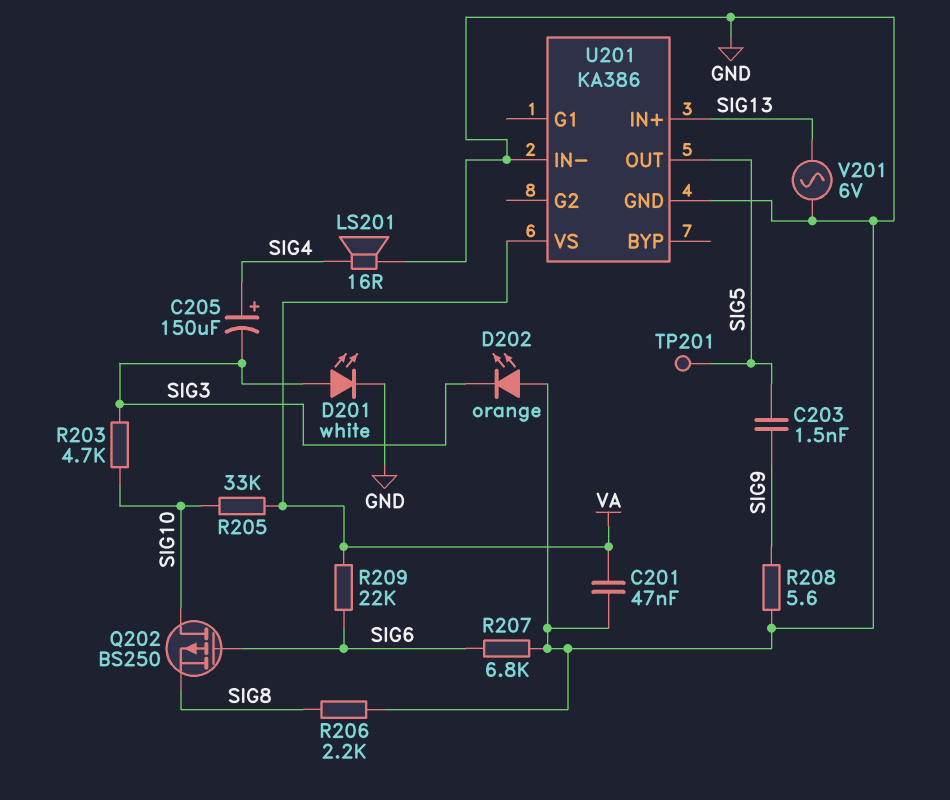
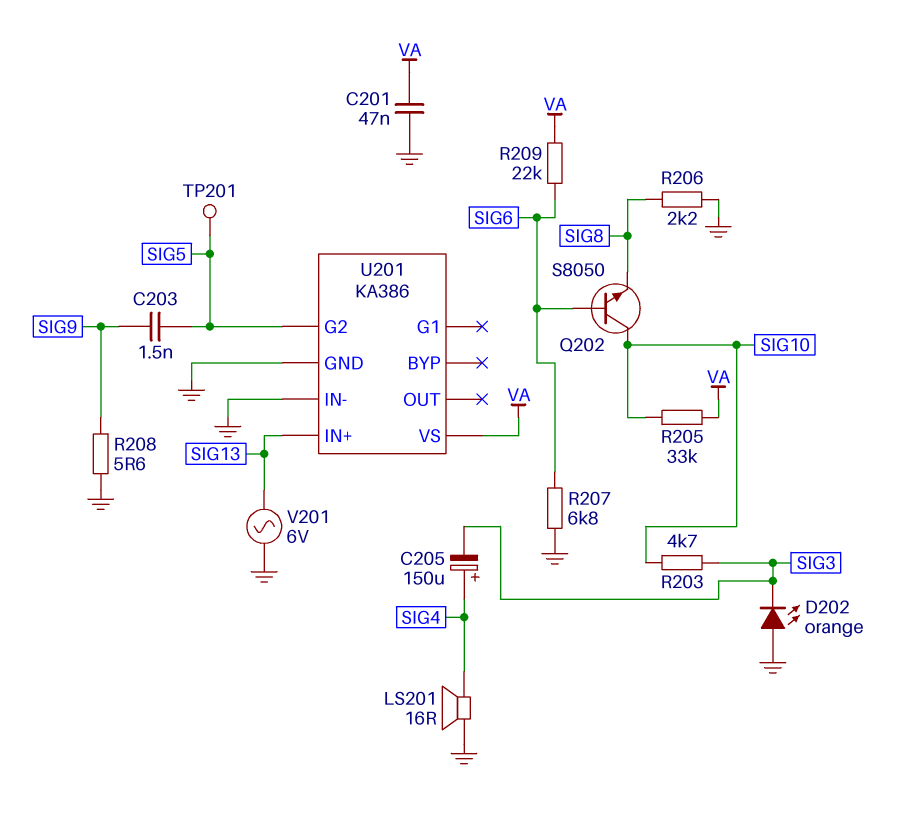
D201: LED white (A SIG3, K GND) -> none
Q202: PMOS BS250 (G SIG6, D SIG10, S SIG8) -> NPN S8050 (B SIG6, C SIG10, E SIG8)
U201 pin G2: none -> SIG5
U201 pin OUT: SIG5 -> none

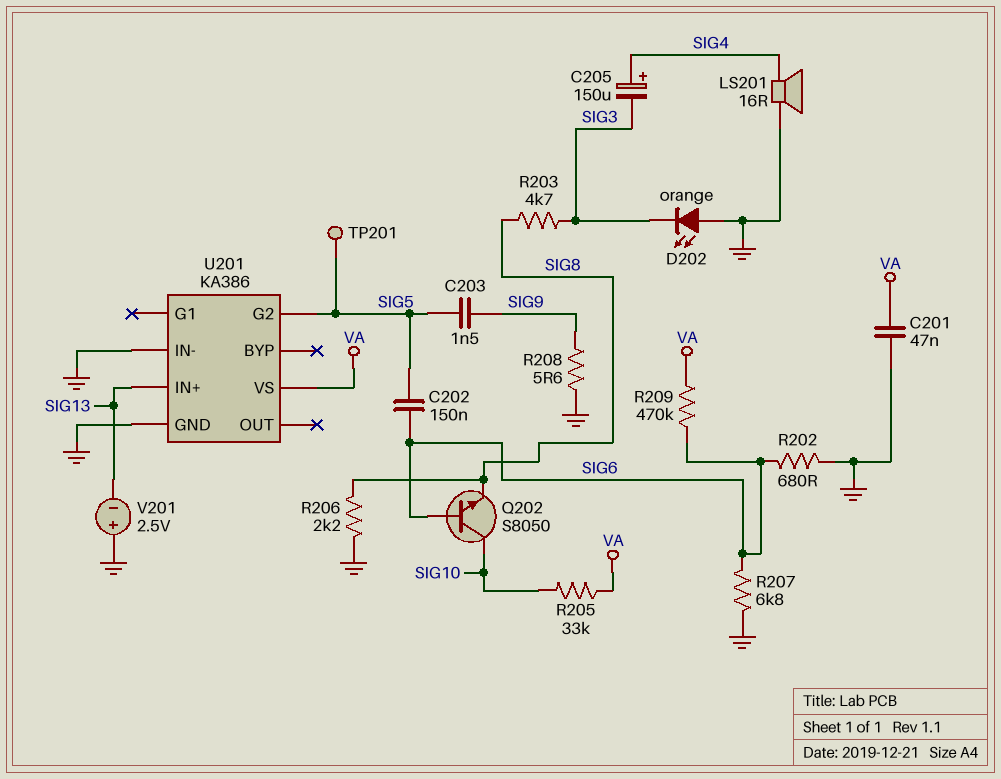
C202: none -> 150nF (SIG5, SIG6)
R202: none -> 680 (GND, SIG6)
R203: 4.7k (SIG3, SIG10) -> 4.7k (SIG3, SIG8)
R209: 22k (SIG6, VA) -> 470k (SIG6, VA)
V201: AC 6V (GND, SIG13) -> 2.5V (plus GND, minus SIG13)

